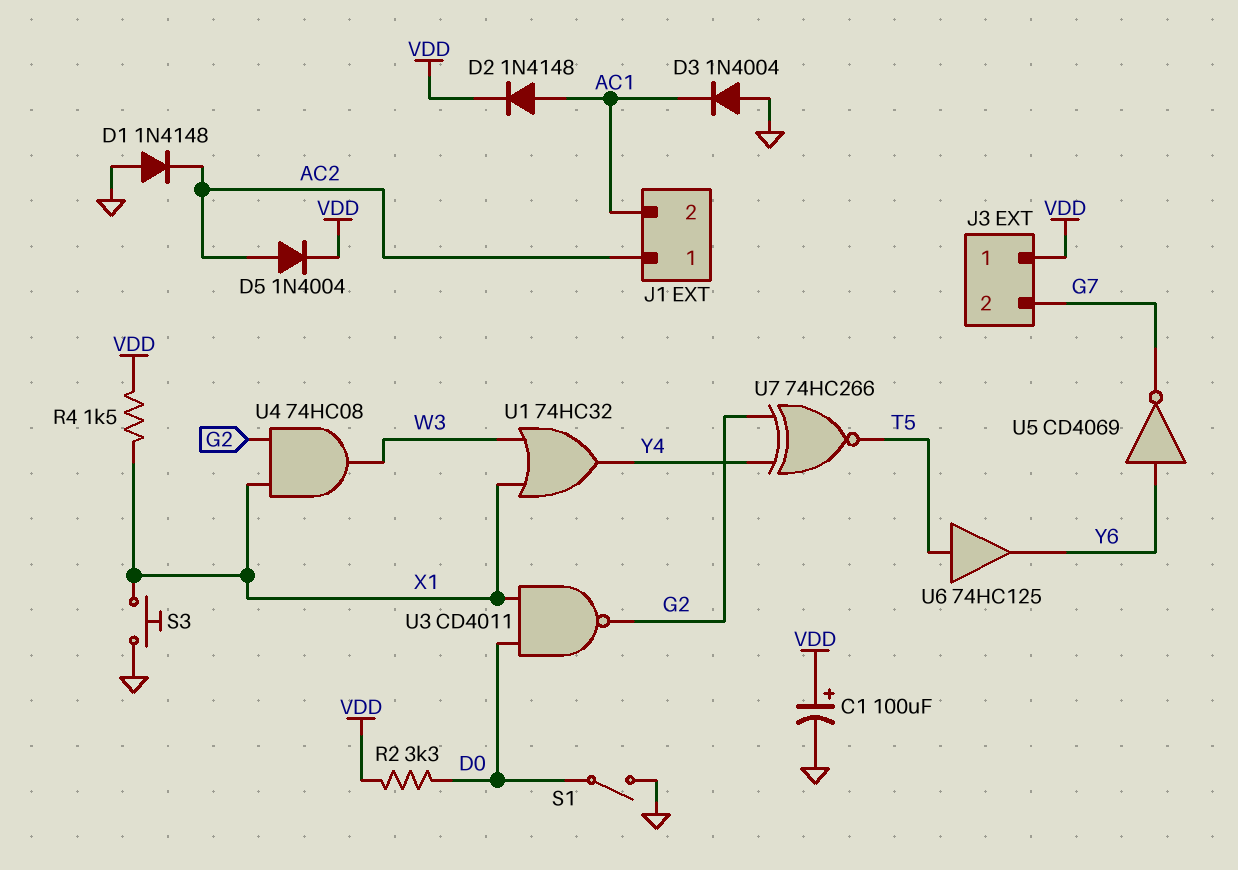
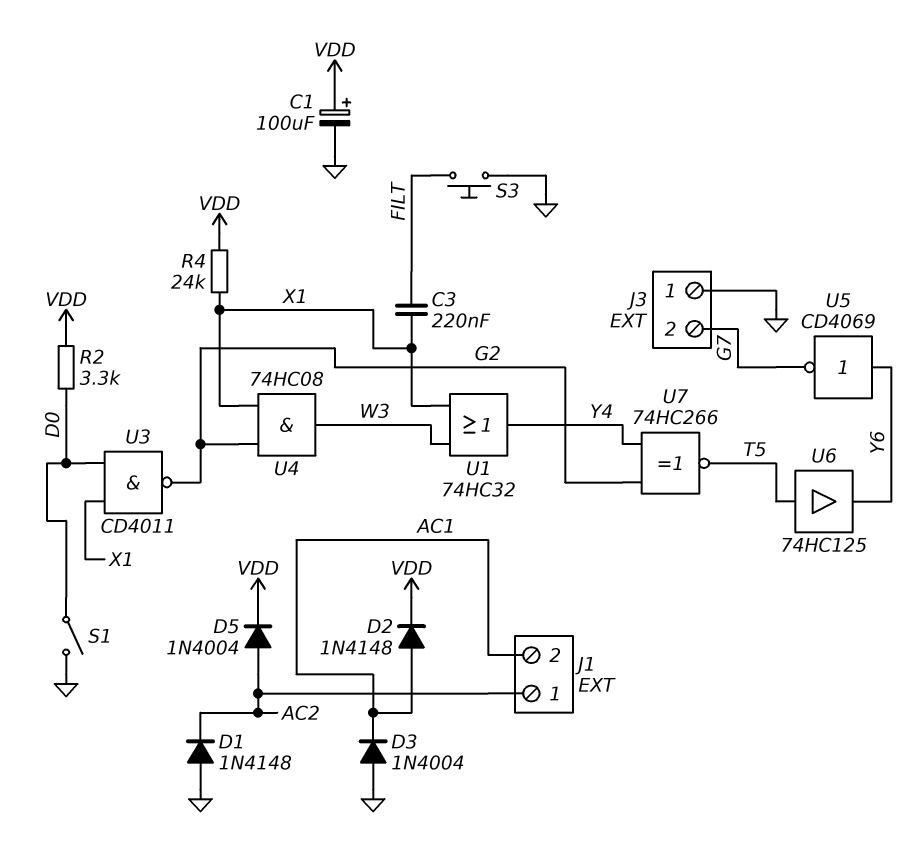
C3: none -> 220nF (FILT, X1)
J3 pin 1: VDD -> GND
R4: 1.5k (VDD, X1) -> 24k (VDD, X1)
S3: button (GND, X1) -> button (FILT, GND)

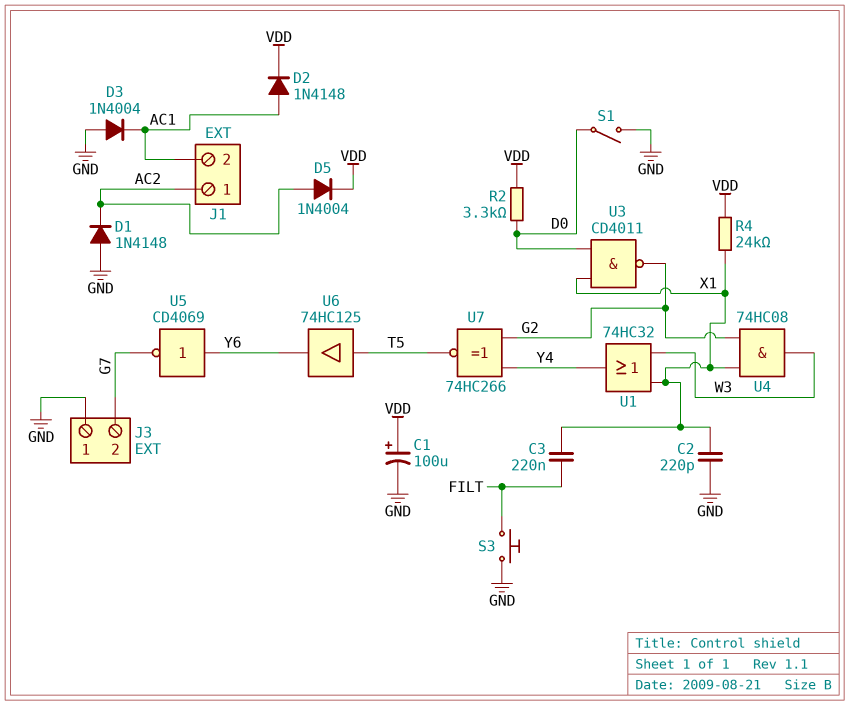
C2: none -> 220pF (GND, X1)

